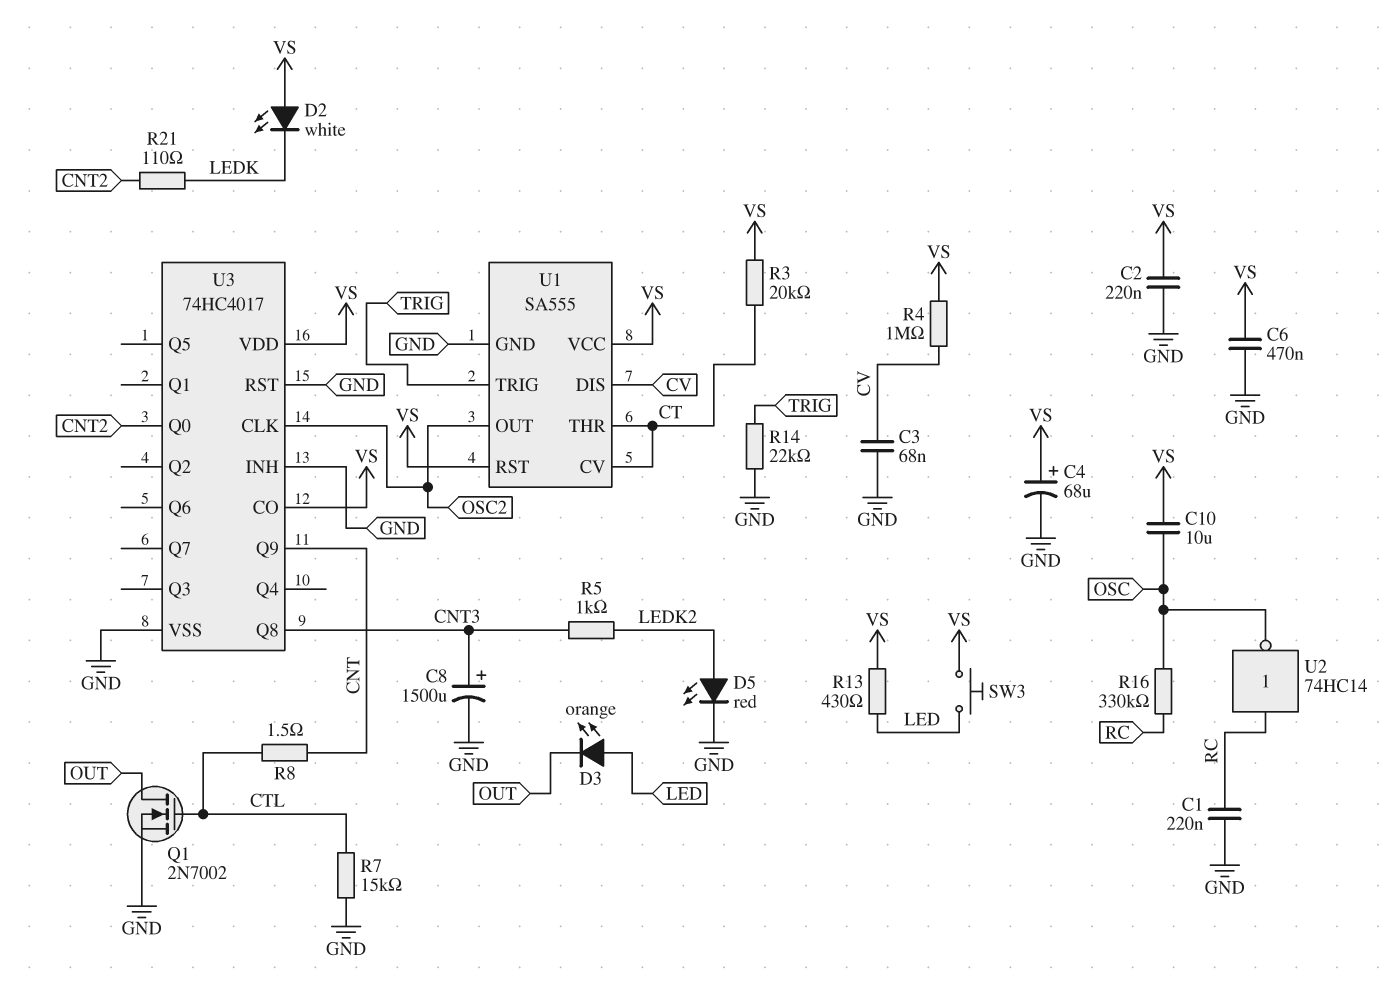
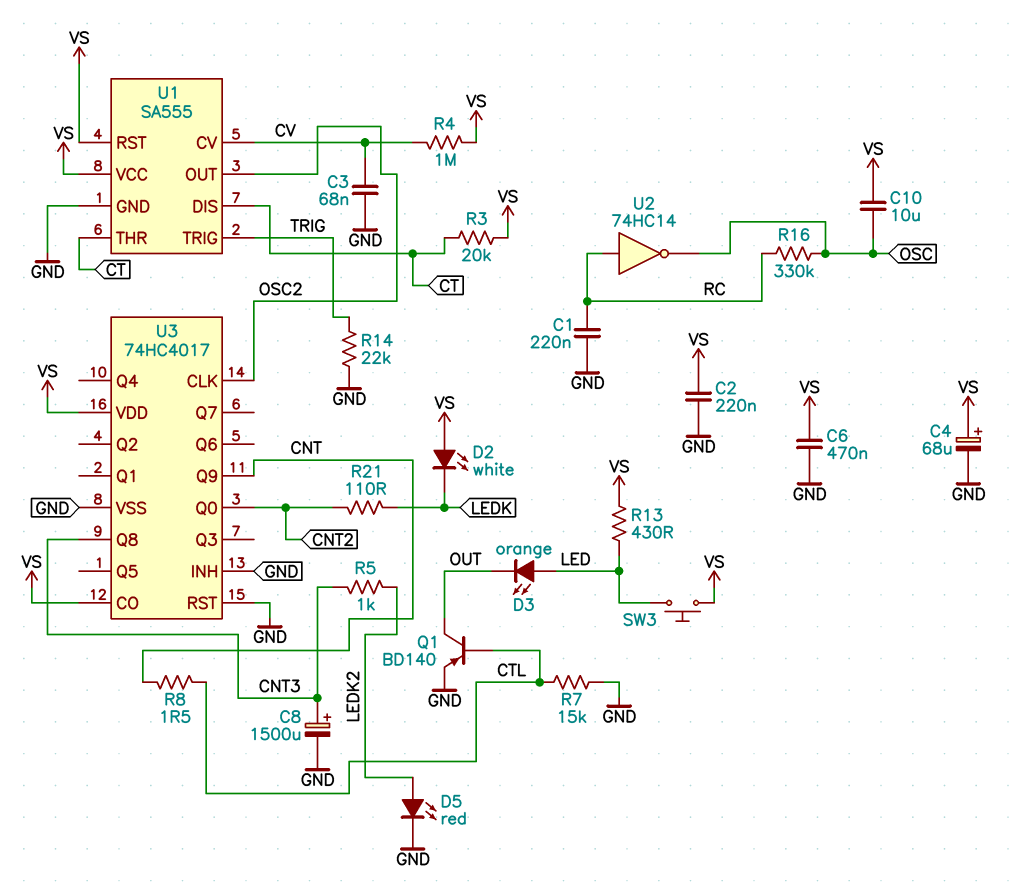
Q1: NMOS 2N7002 (G CTL, D OUT, S GND) -> PNP BD140 (B CTL, C OUT, E GND)
U1 pin CV: CT -> CV
U1 pin DIS: CV -> CT

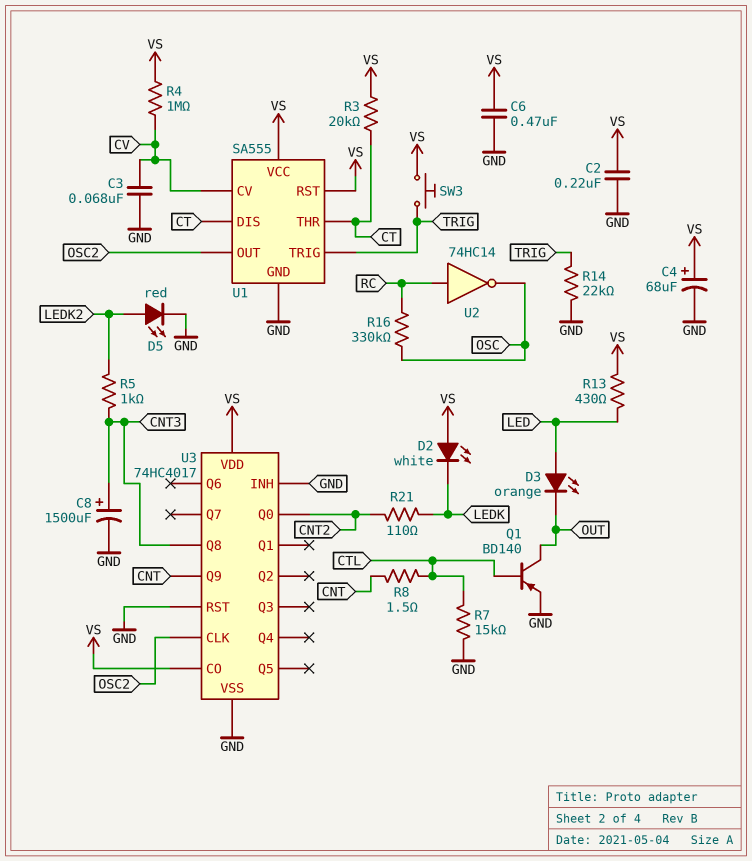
C1: 220nF (GND, RC) -> none
C10: 10uF (OSC, VS) -> none
SW3: button (LED, VS) -> button (TRIG, VS)

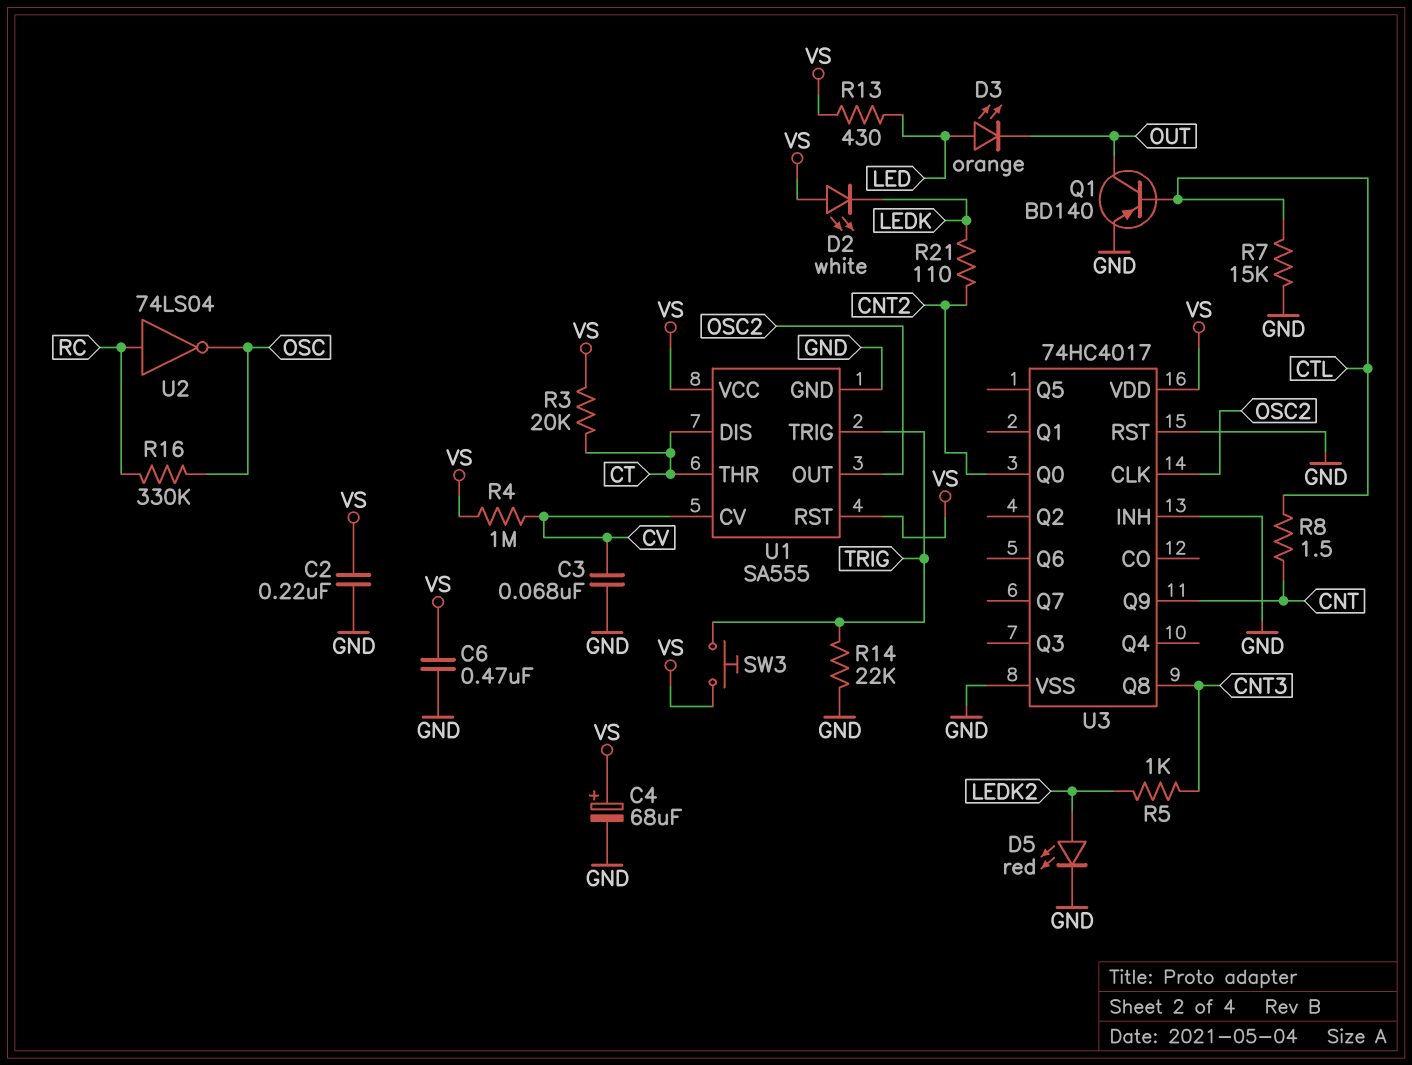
C8: 1500uF (plus CNT3, minus GND) -> none
U2: NOT 74HC14 (in RC, out OSC) -> NOT 74LS04 (in RC, out OSC)
U3 pin CO: VS -> none

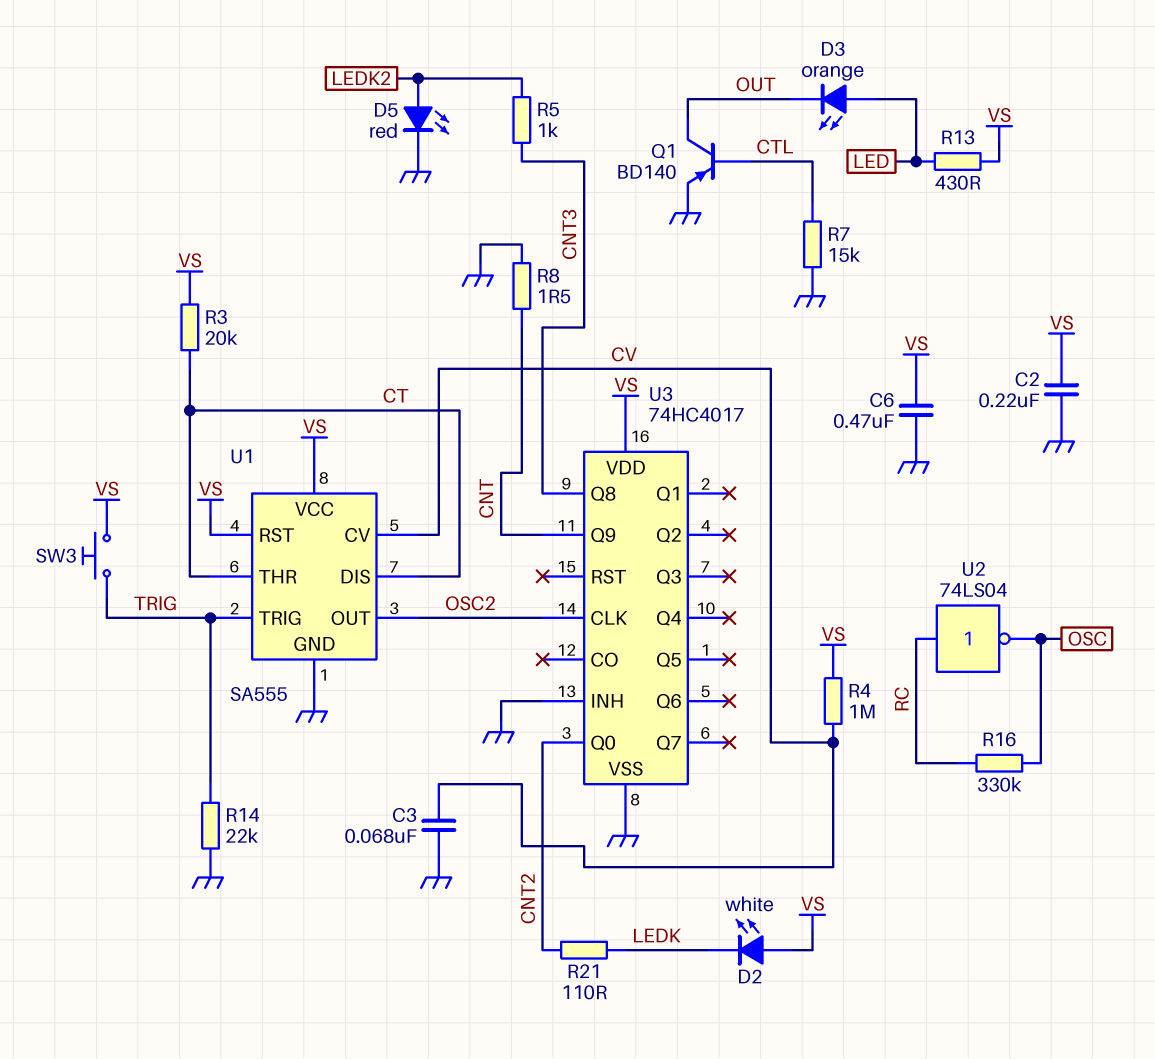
C4: 68uF (plus VS, minus GND) -> none
R8: 1.5 (CNT, CTL) -> 1.5 (CNT, GND)
U3 pin RST: GND -> none

